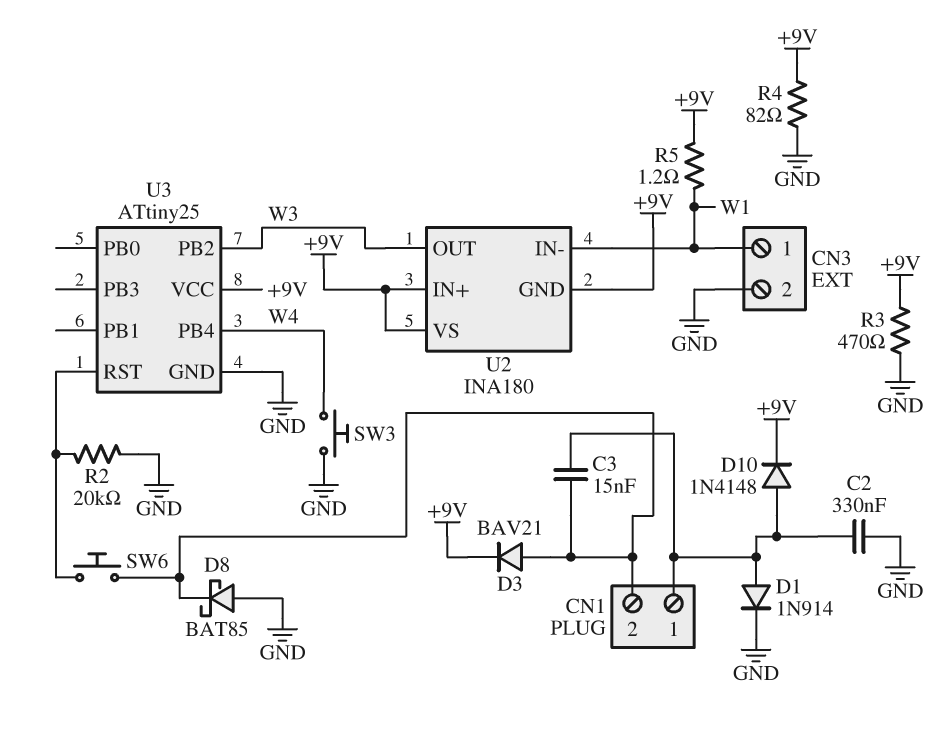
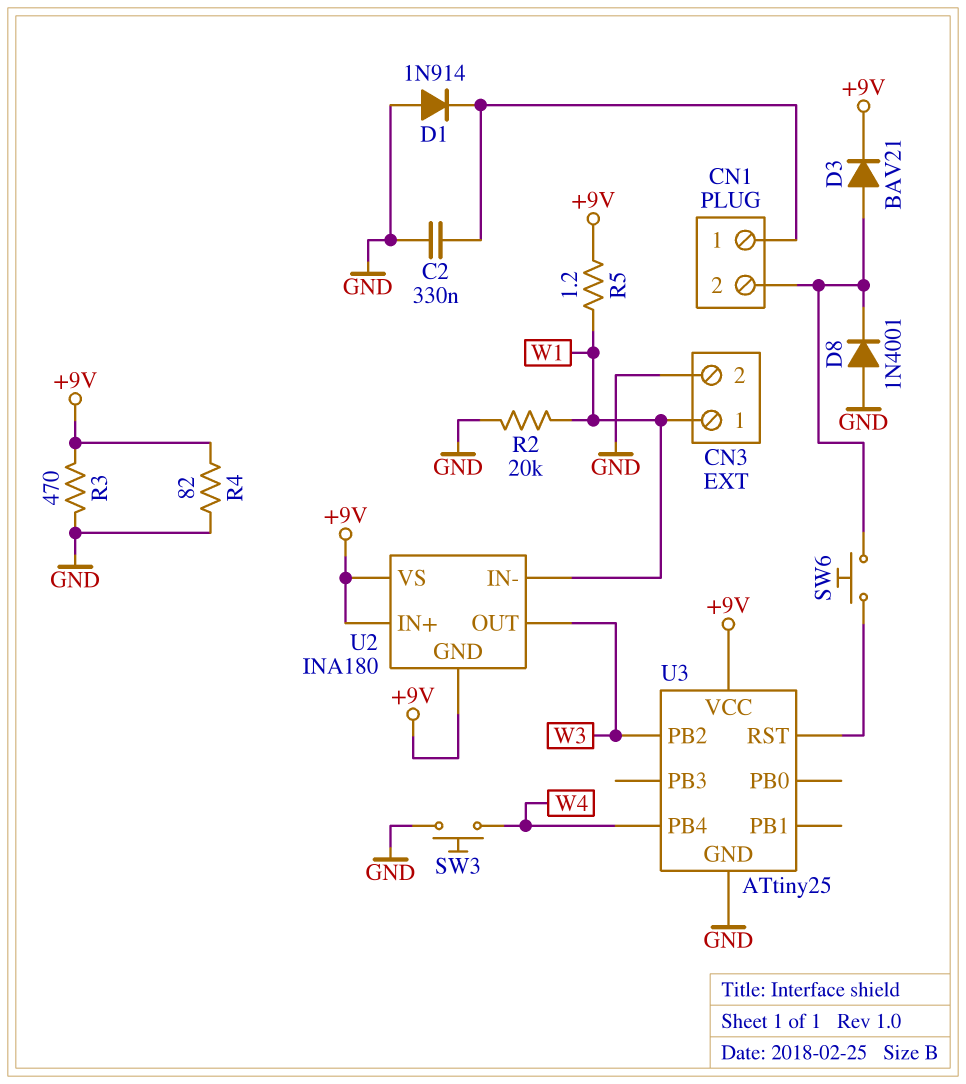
C3: 15nF (CN1/1, CN1/2) -> none
D1: diode 1N914 (A CN1/1, K GND) -> diode 1N914 (A GND, K CN1/1)
D8: schottky BAT85 (A GND, K CN1/2) -> diode 1N4001 (A GND, K CN1/2)
D10: diode 1N4148 (A CN1/1, K +9V) -> none
R2: 20k (GND, U3/RST) -> 20k (GND, W1)

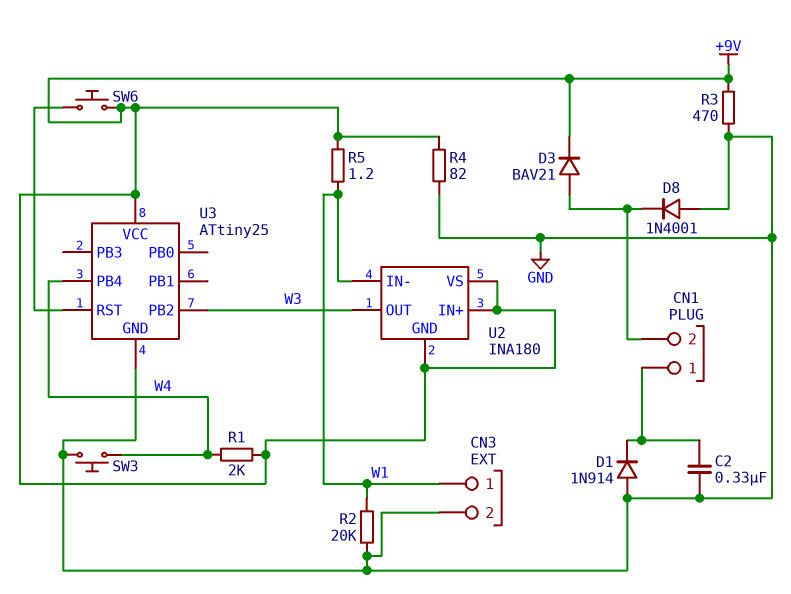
R1: none -> 2k (+9V, W4)
SW6: button (CN1/2, U3/RST) -> button (+9V, U3/RST)

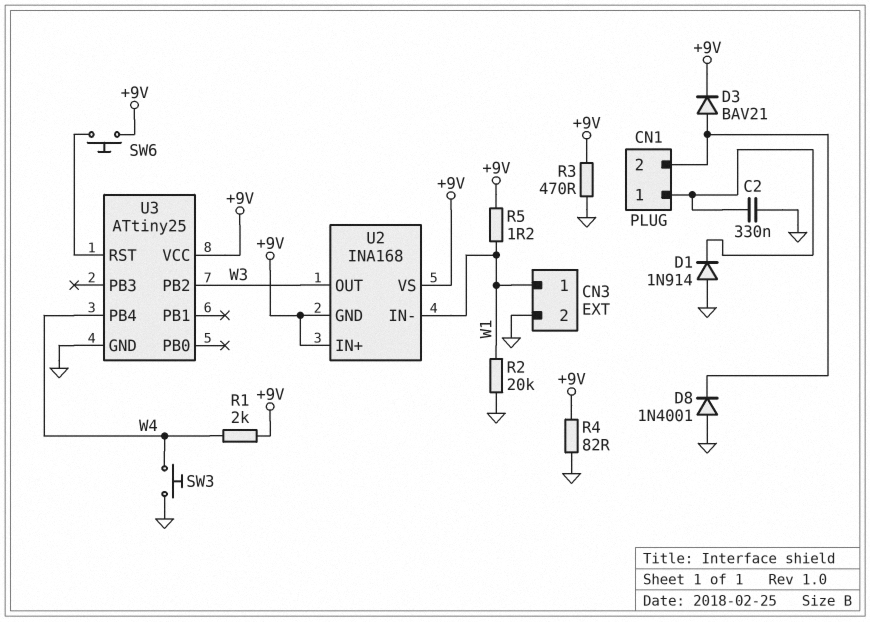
U2: INA180 -> INA168

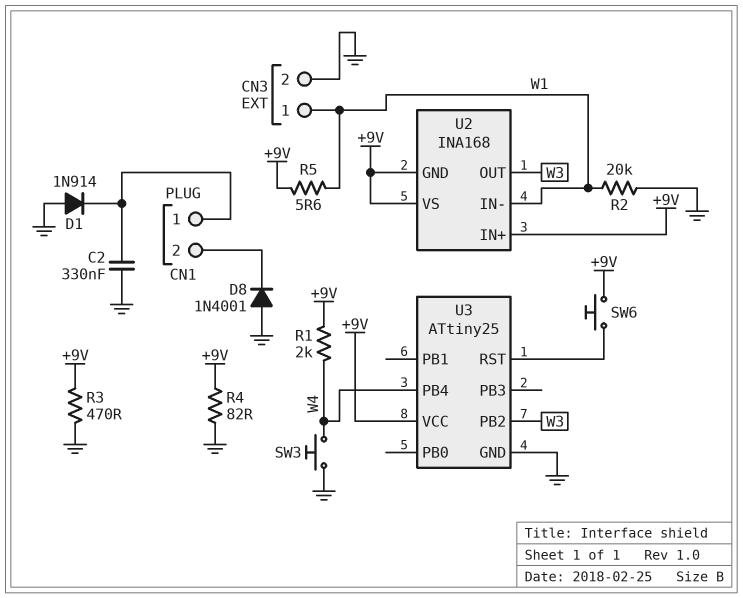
D3: diode BAV21 (A CN1/2, K +9V) -> none
R5: 1.2 (+9V, W1) -> 5.6 (+9V, W1)

